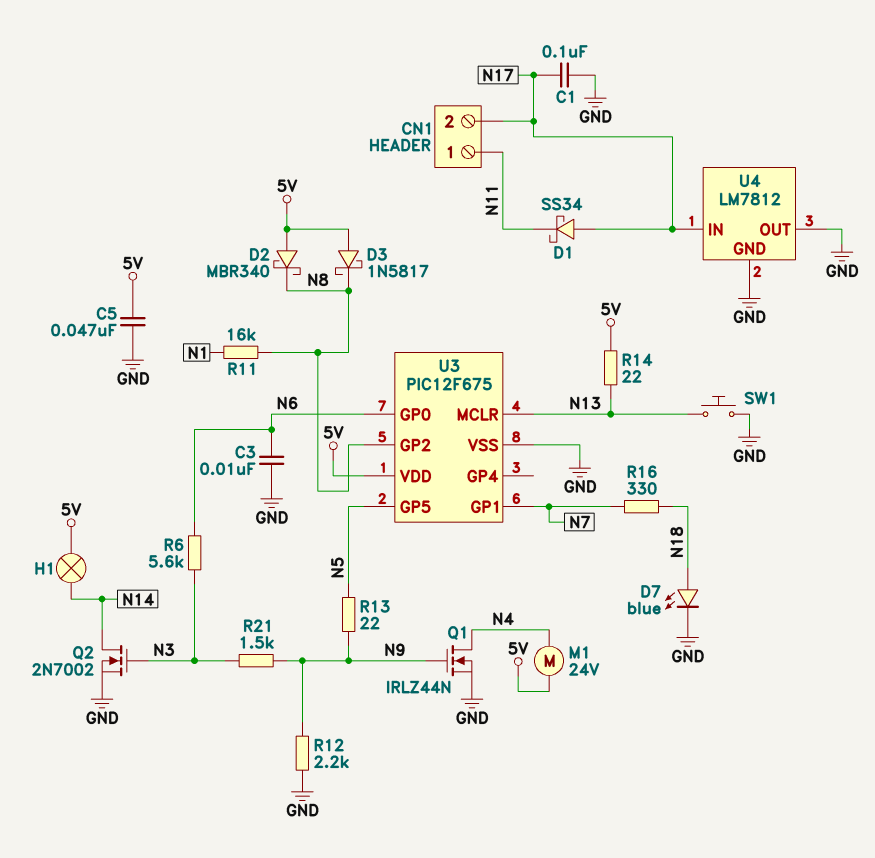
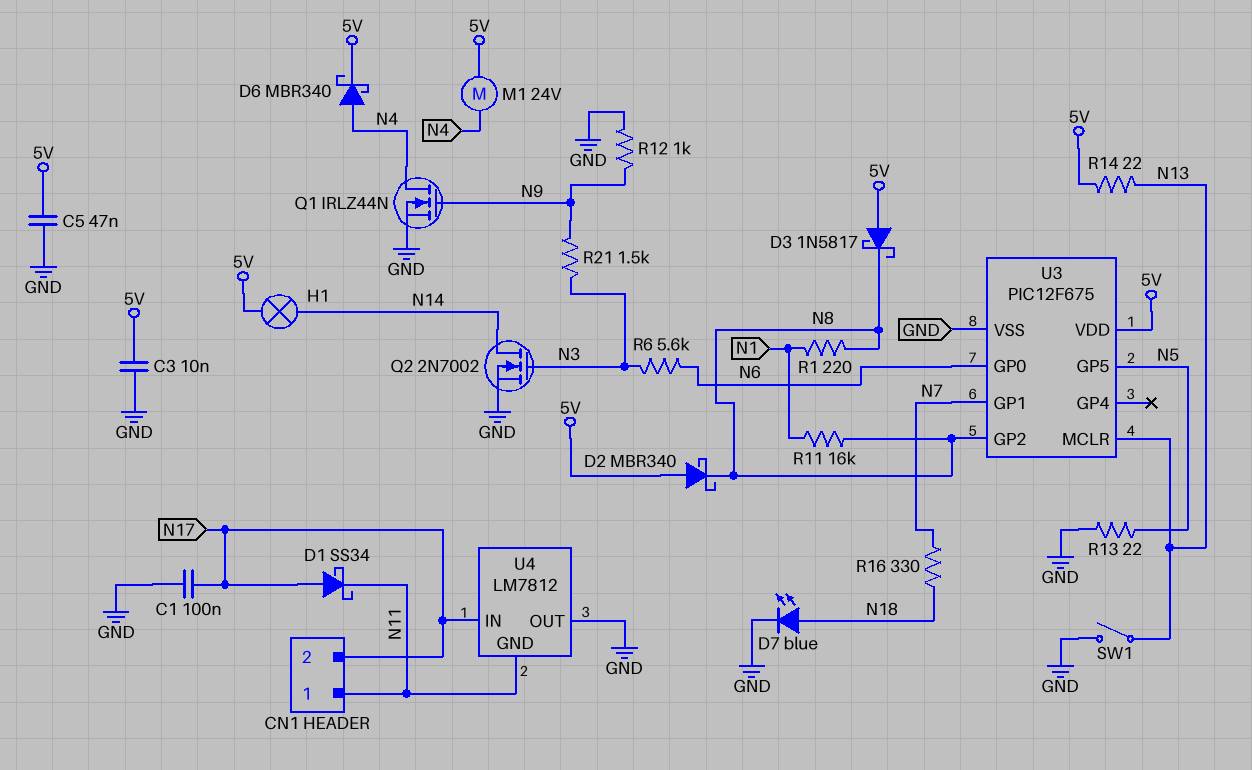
C3: 10nF (GND, N6) -> 10nF (5V, GND)
D6: none -> schottky MBR340 (A N4, K 5V)
R1: none -> 220 (N1, N8)
R12: 2.2k (GND, N9) -> 1k (GND, N9)
R13: 22 (N5, N9) -> 22 (GND, N5)
SW1: button (GND, N13) -> switch (GND, N13)
U4 pin GND: GND -> N11

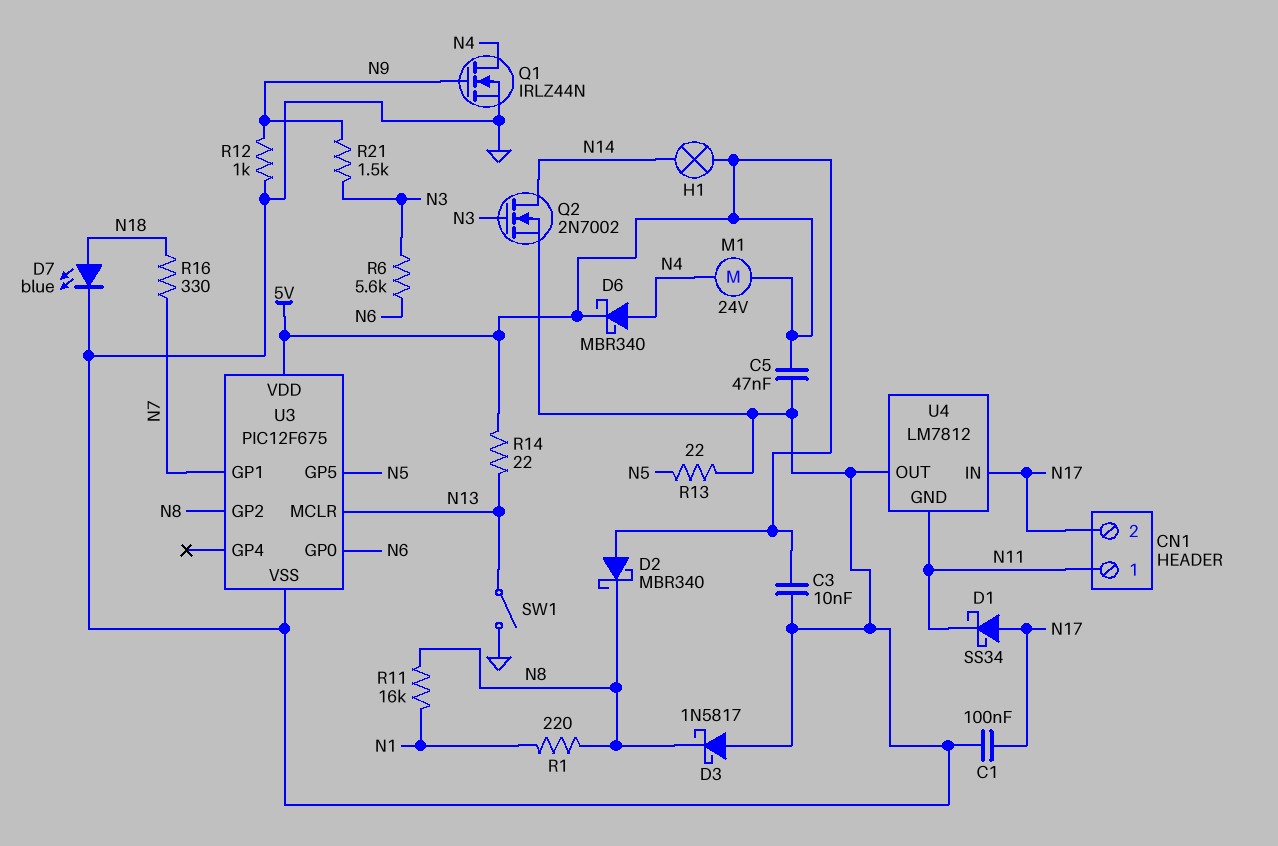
D3: schottky 1N5817 (A 5V, K N8) -> schottky 1N5817 (A GND, K N8)

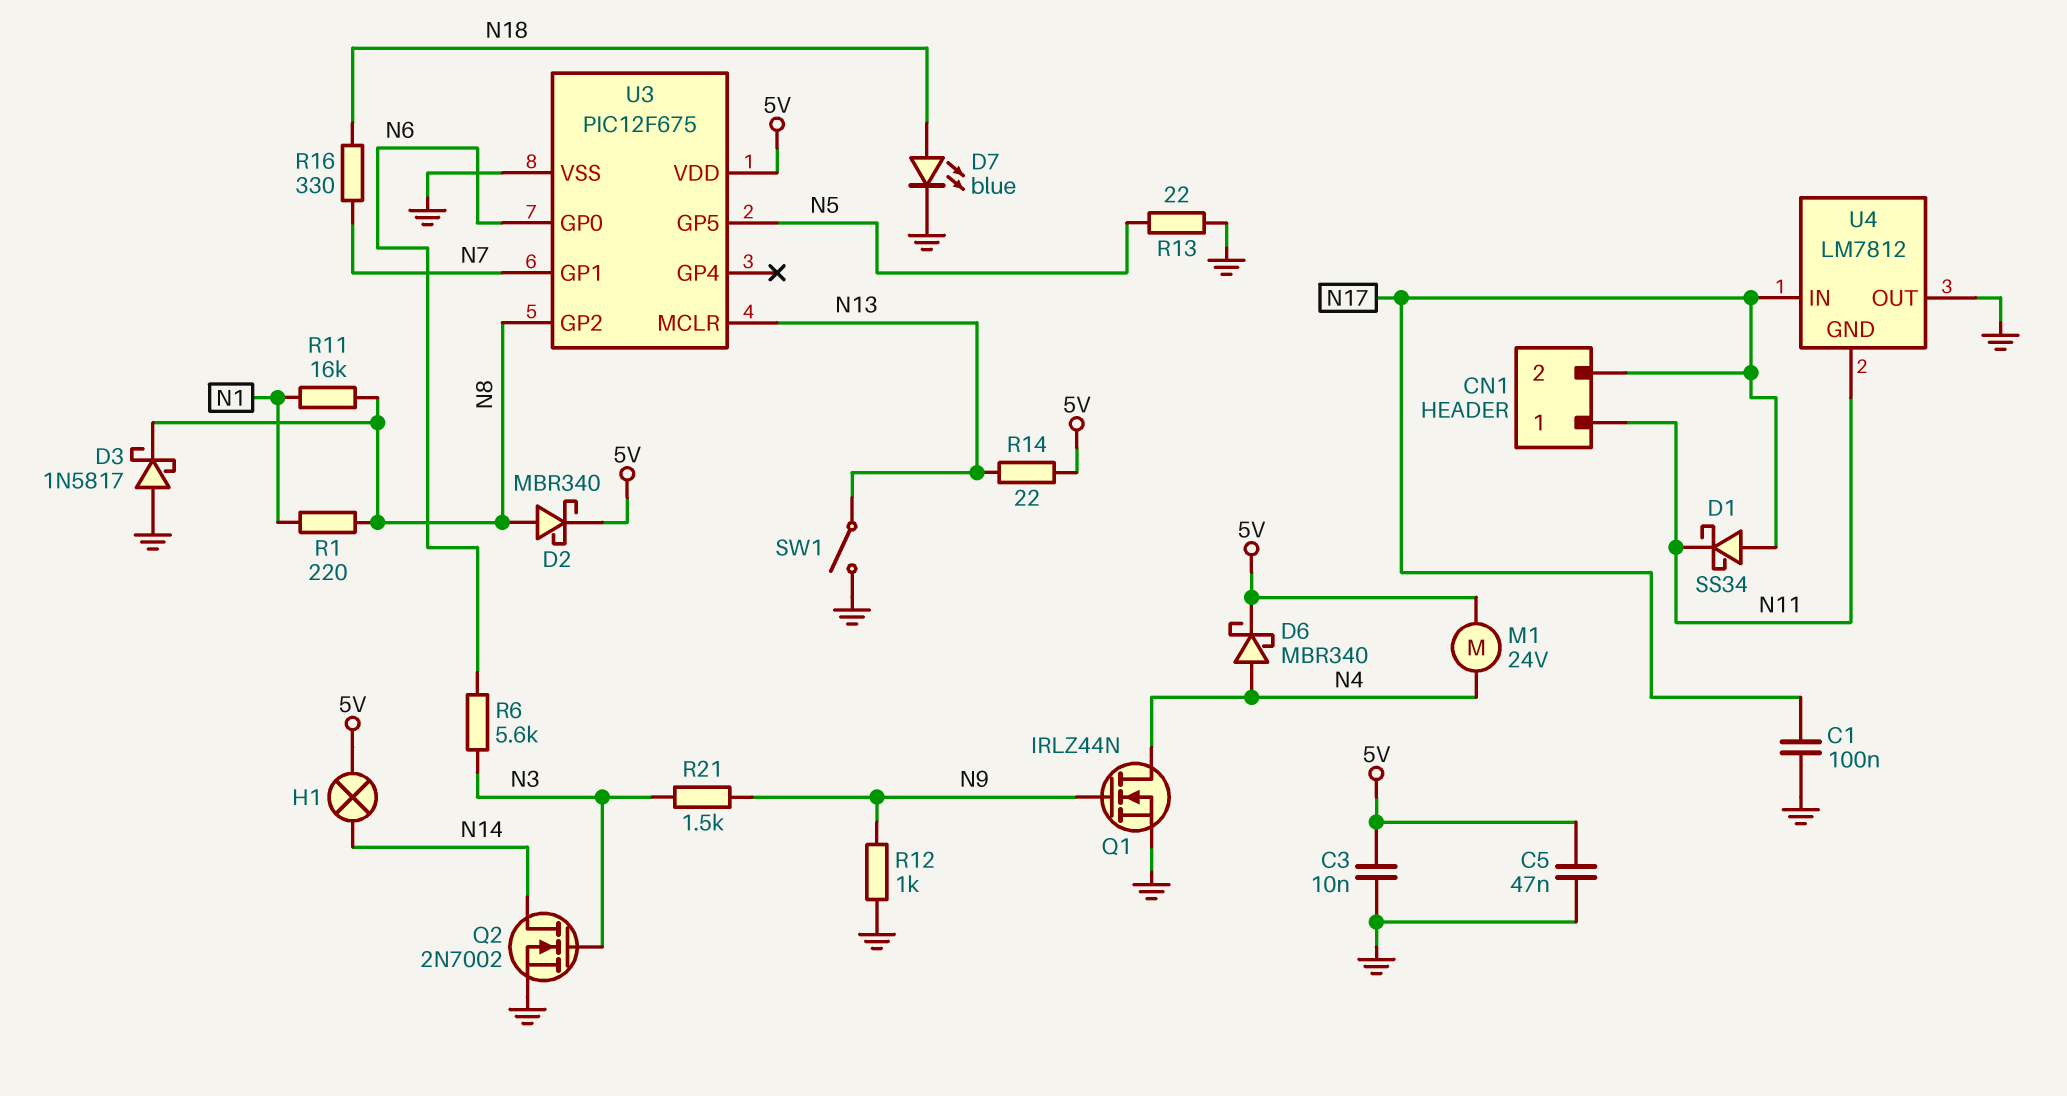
D2: schottky MBR340 (A 5V, K N8) -> schottky MBR340 (A N8, K 5V)

